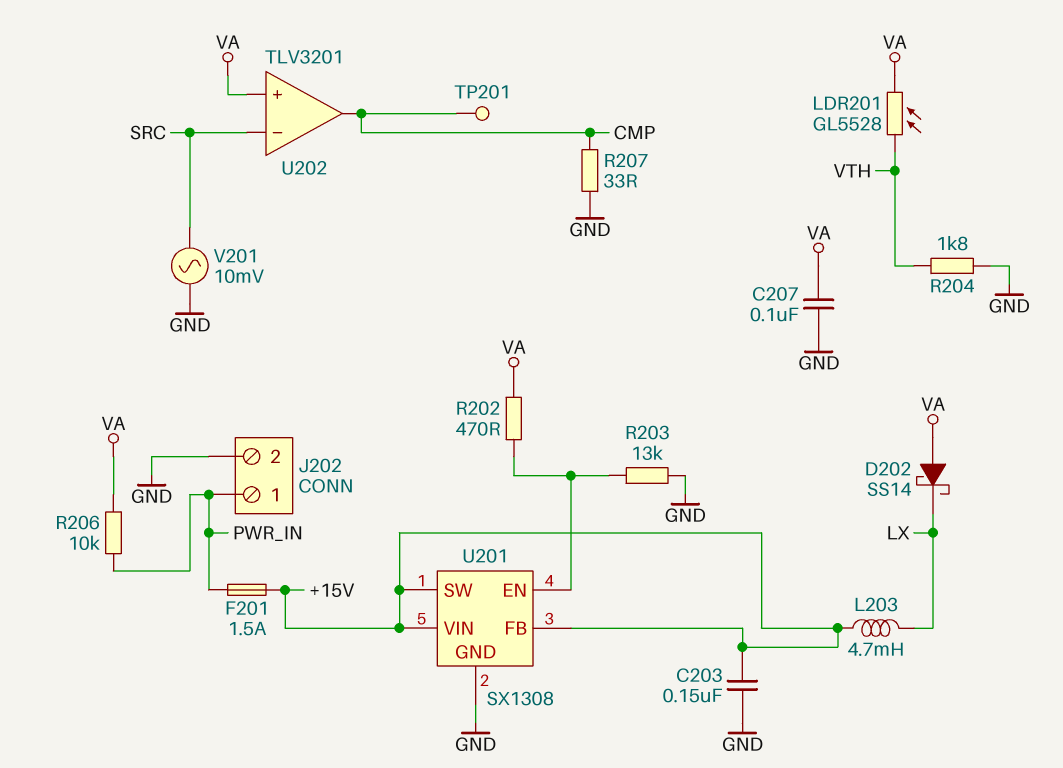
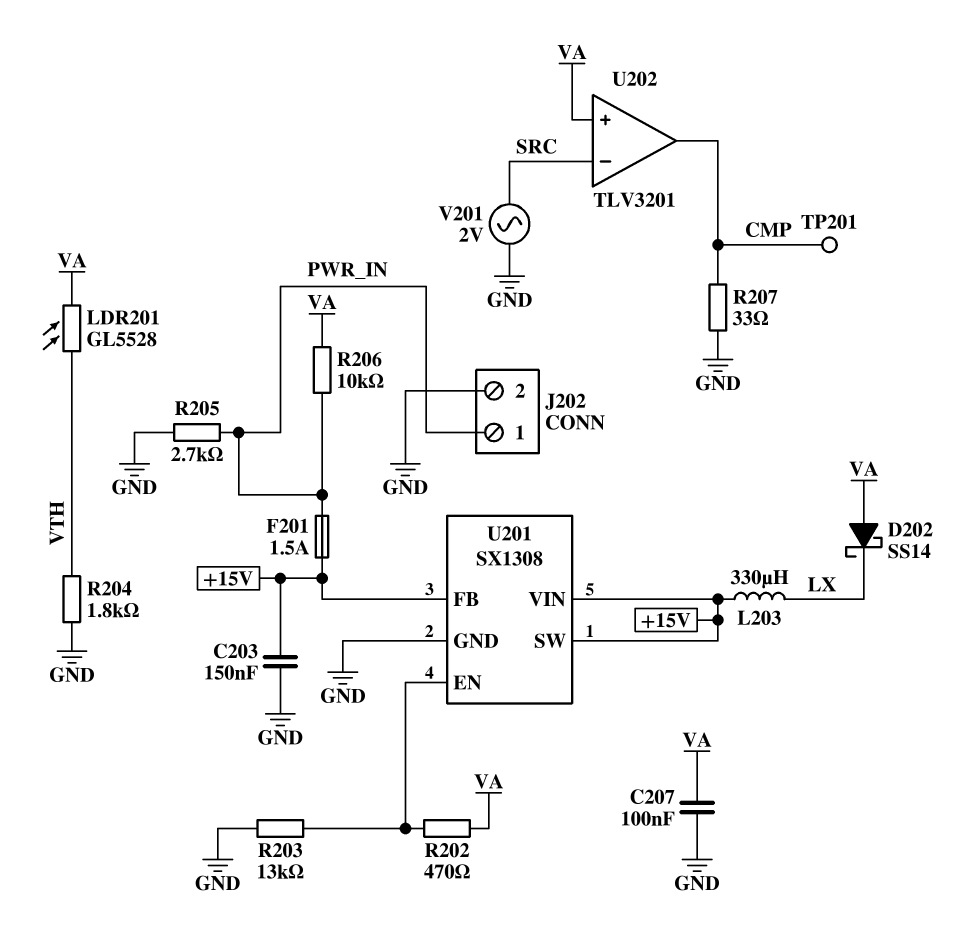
L203: 4.7mH (+15V, LX) -> 330uH (+15V, LX)
R205: none -> 2.7k (GND, PWR_IN)
V201: AC 10mV (GND, SRC) -> AC 2V (GND, SRC)

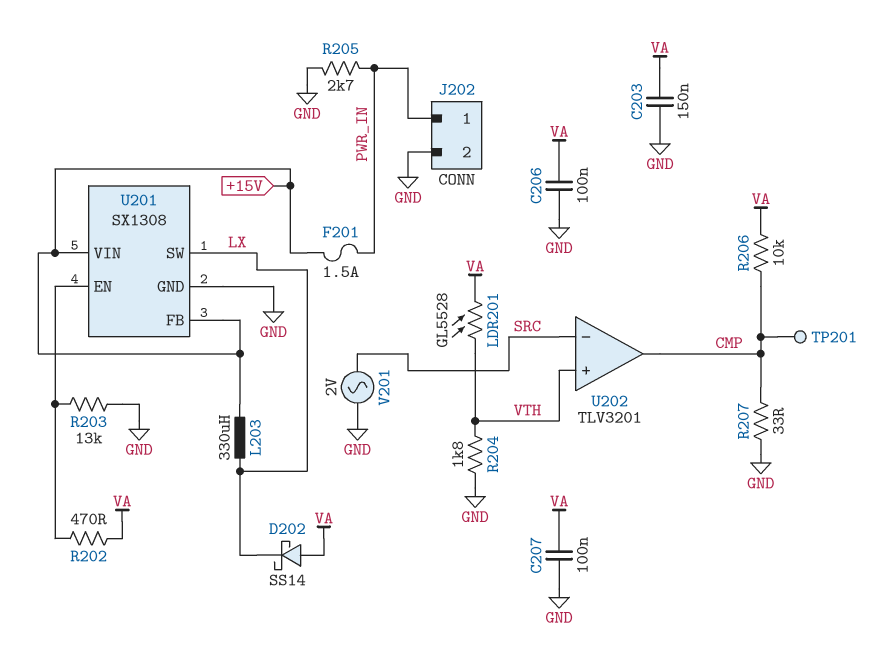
C203: 150nF (+15V, GND) -> 150nF (GND, VA)
C206: none -> 100nF (GND, VA)
R206: 10k (PWR_IN, VA) -> 10k (CMP, VA)
U201 pin SW: +15V -> LX
U202 pin in+: VA -> VTH

